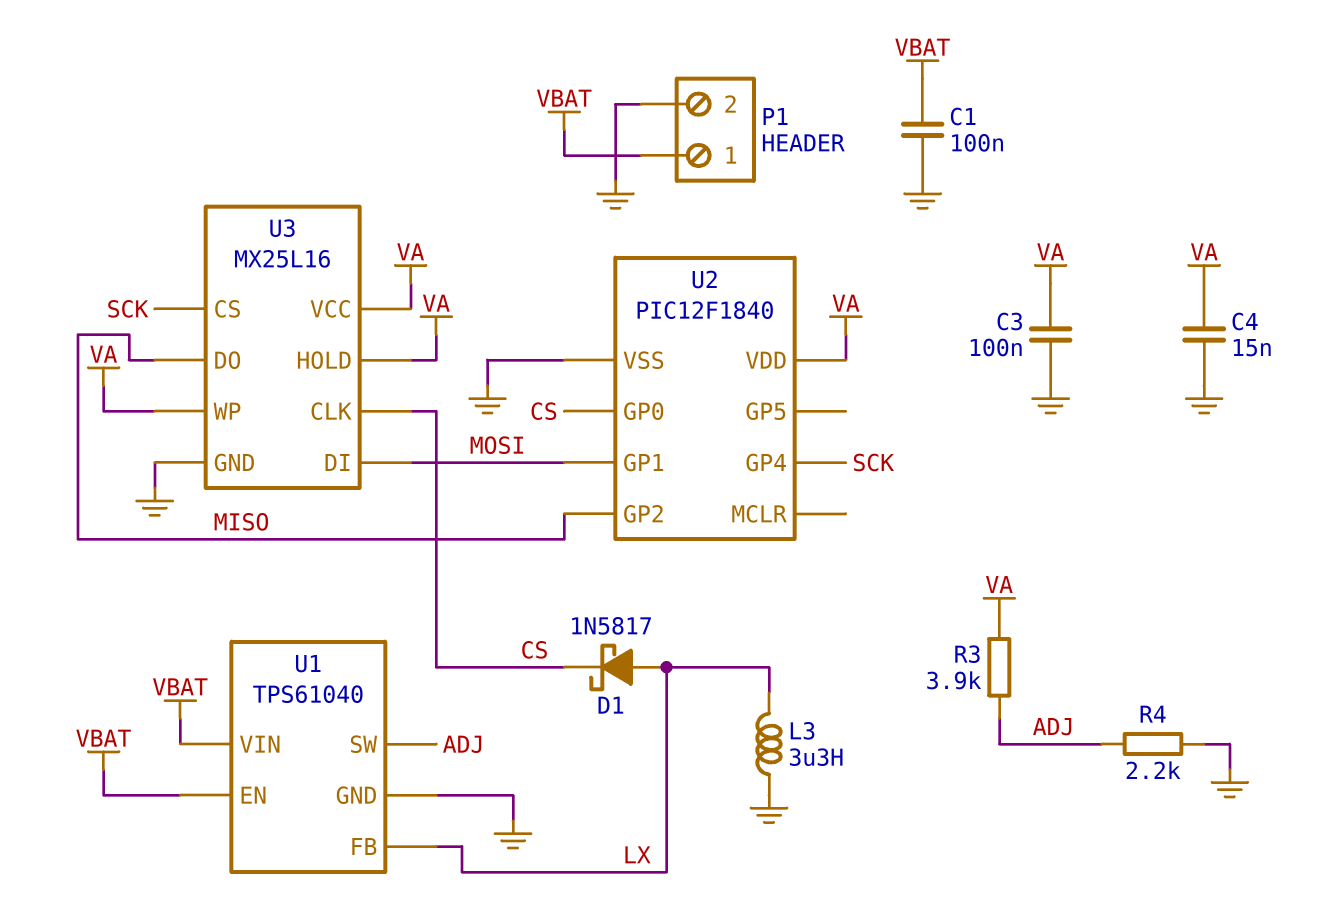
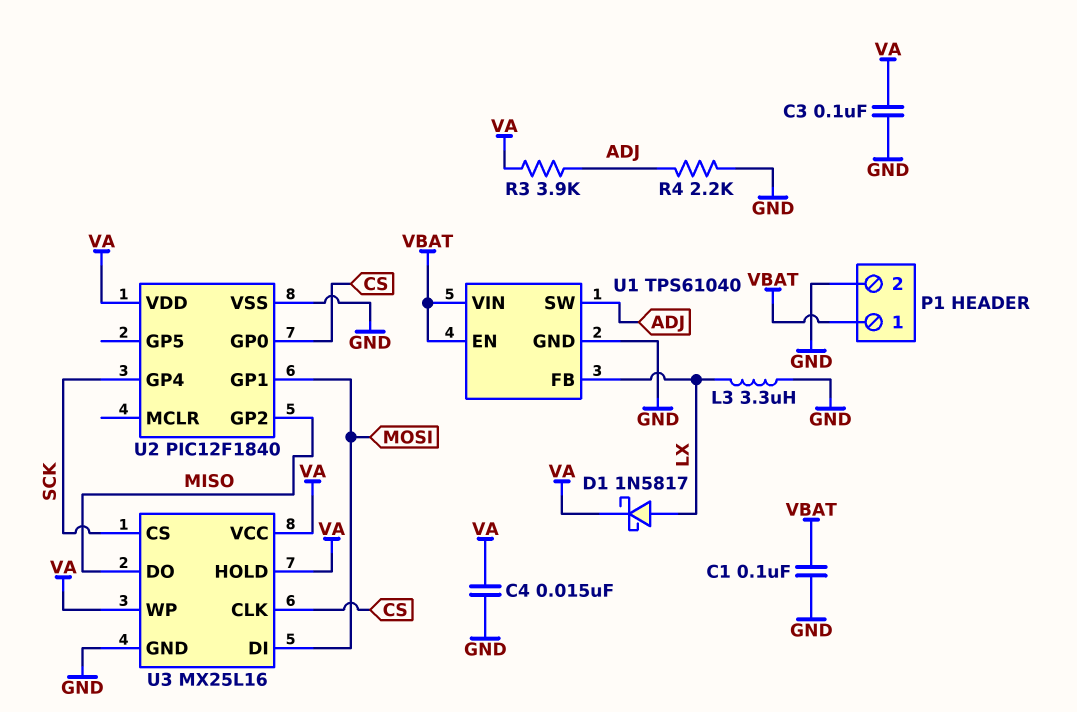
D1: schottky 1N5817 (A LX, K CS) -> schottky 1N5817 (A LX, K VA)

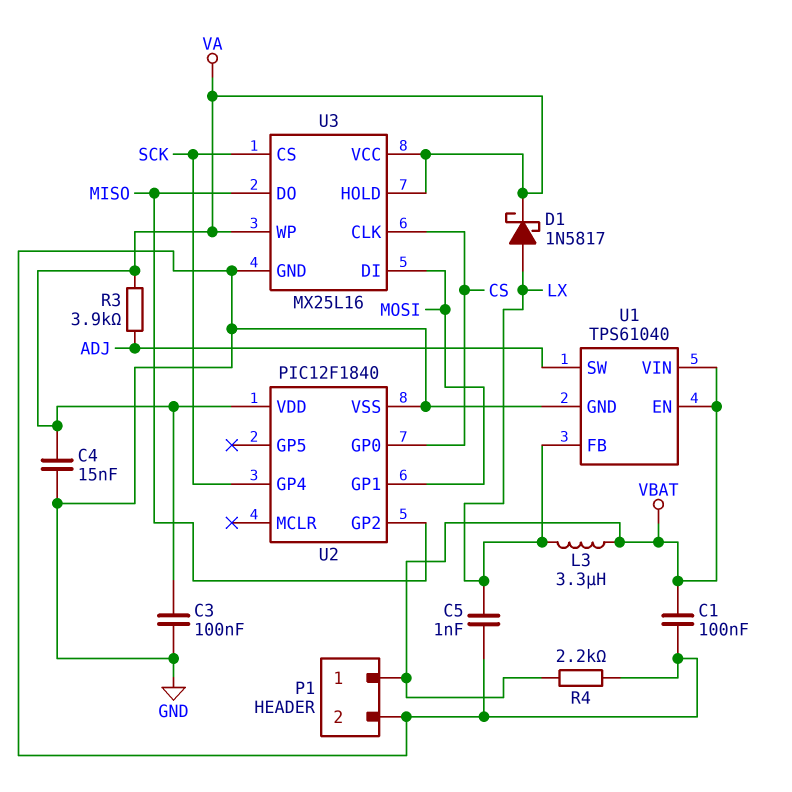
C5: none -> 1nF (GND, LX)
L3: 3.3uH (GND, LX) -> 3.3uH (LX, VBAT)
R4: 2.2k (ADJ, GND) -> 2.2k (GND, VBAT)

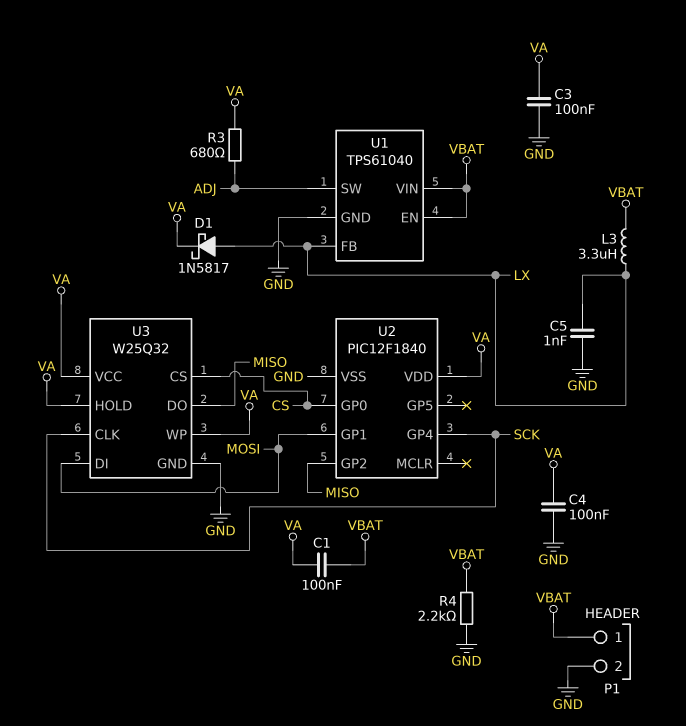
C1: 100nF (GND, VBAT) -> 100nF (VA, VBAT)
C4: 15nF (GND, VA) -> 100nF (GND, VA)
R3: 3.9k (ADJ, VA) -> 680 (ADJ, VA)
U3: MX25L16 -> W25Q32
U3 pin CLK: CS -> SCK
U3 pin CS: SCK -> CS

